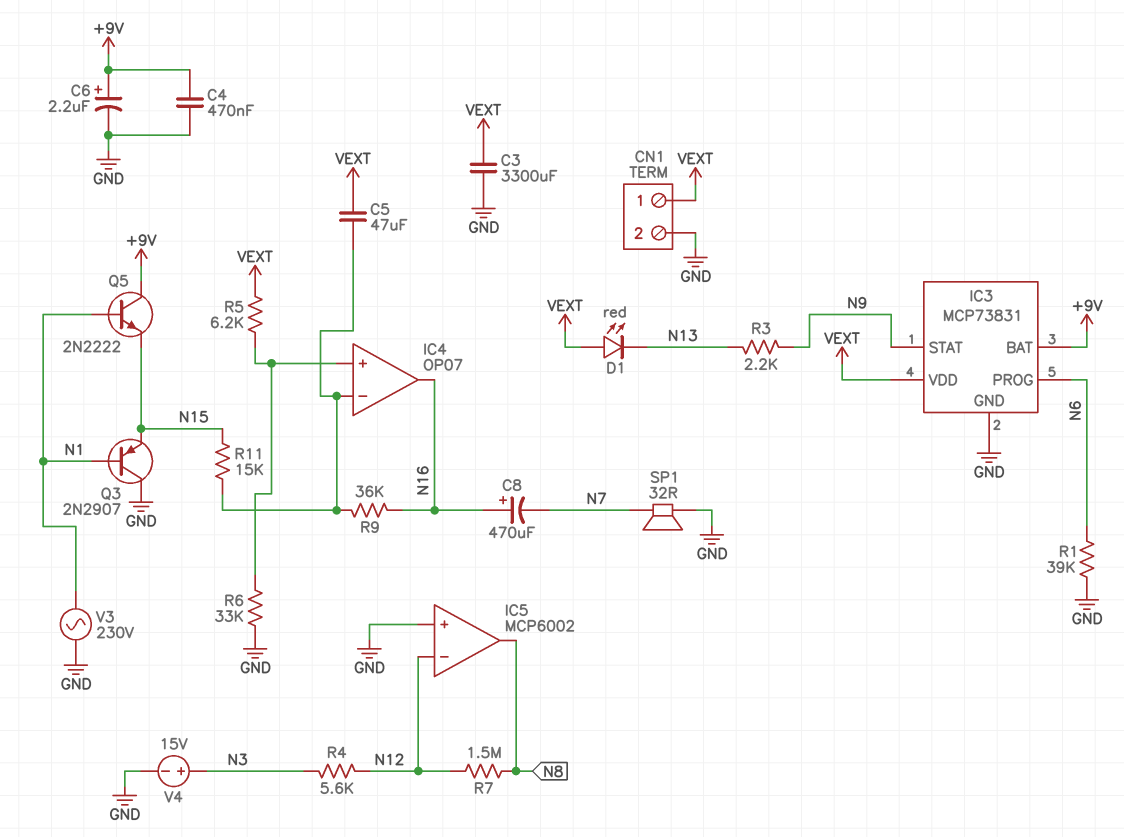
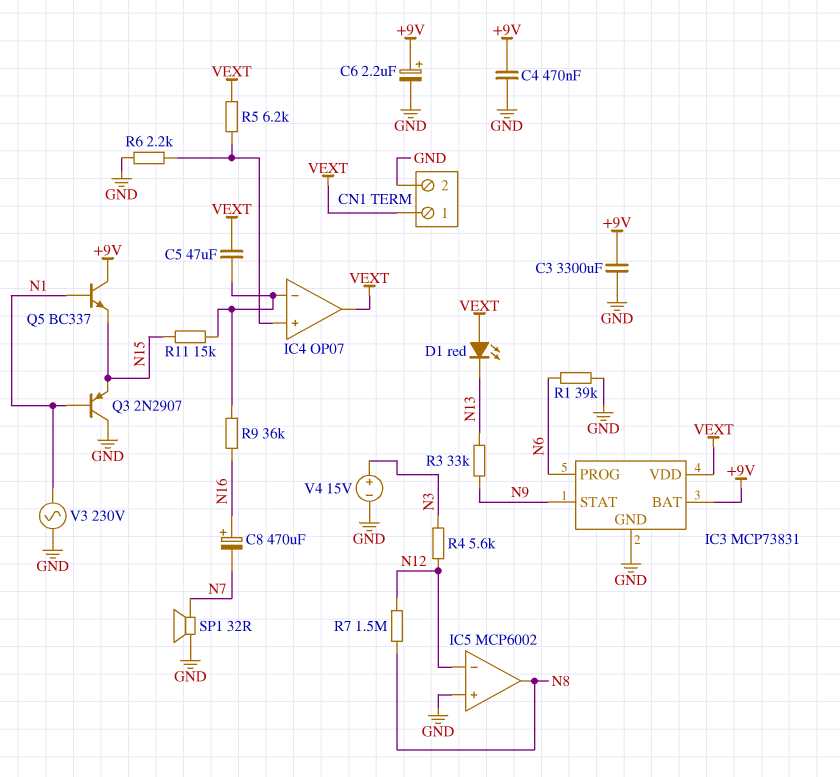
C3: 3300uF (GND, VEXT) -> 3300uF (+9V, GND)
IC4 pin out: N16 -> VEXT
Q5: NPN 2N2222 (B N1, C +9V, E N15) -> NPN BC337 (B N1, C +9V, E N15)
R3: 2.2k (N9, N13) -> 33k (N9, N13)
R6: 33k (GND, IC4/in+) -> 2.2k (GND, IC4/in+)

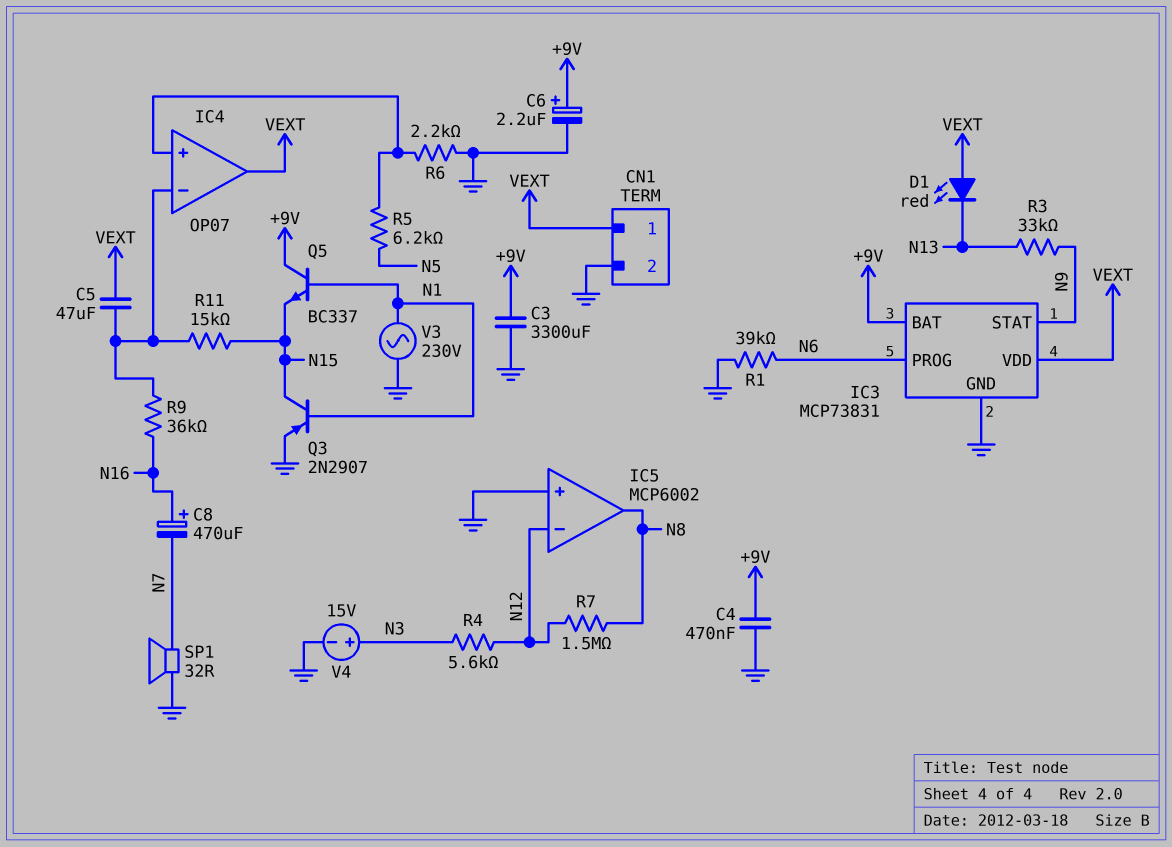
Q3: PNP 2N2907 (B N1, C GND, E N15) -> PNP 2N2907 (B N1, C N15, E GND)
R5: 6.2k (IC4/in+, VEXT) -> 6.2k (IC4/in+, N5)

